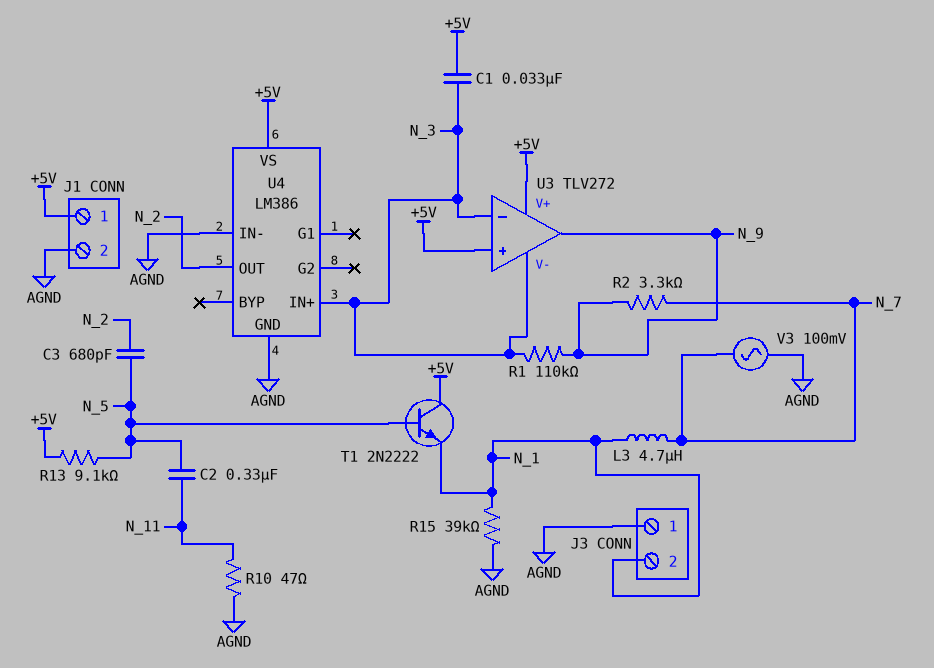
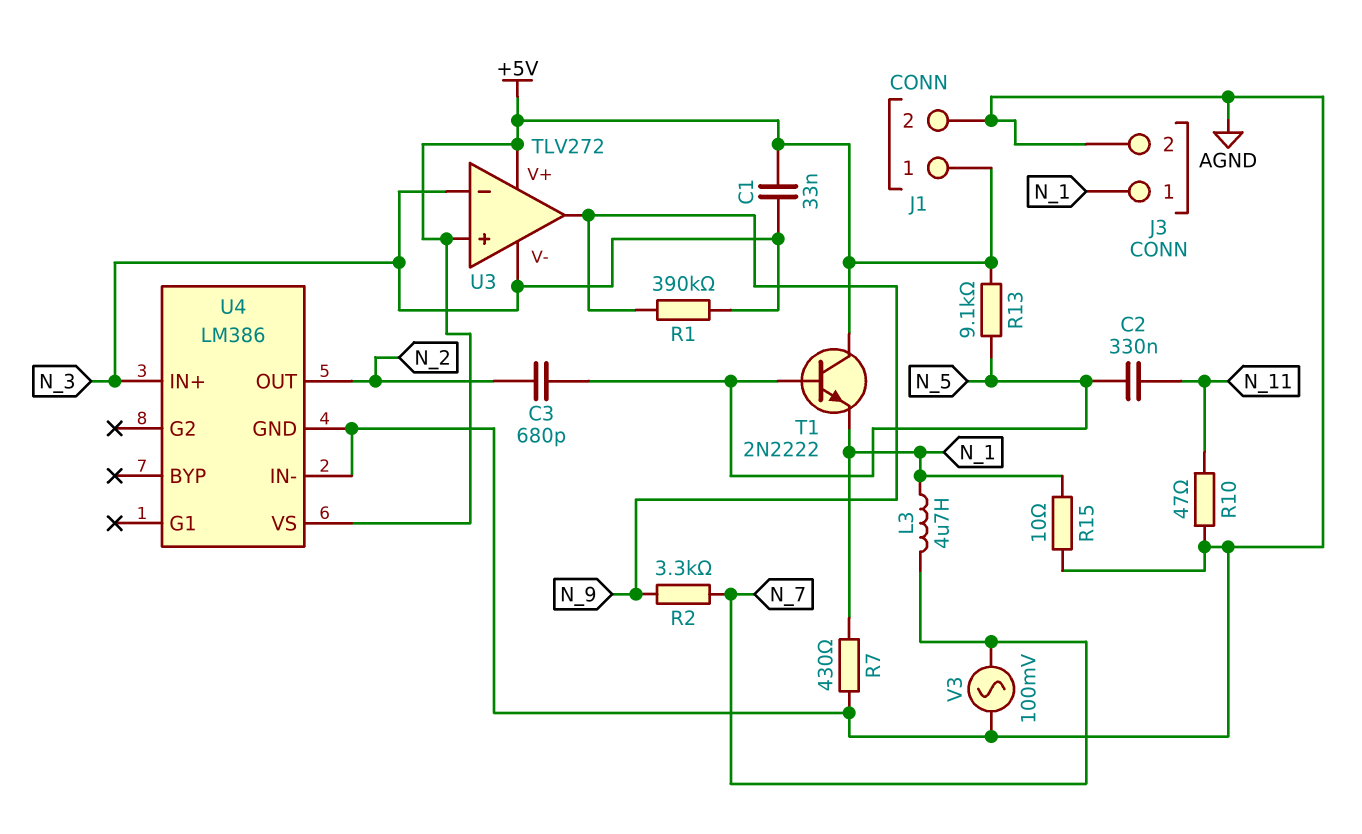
J3 pin 1: AGND -> N_1
J3 pin 2: N_1 -> AGND
R1: 110k (N_3, N_9) -> 390k (N_3, N_9)
R7: none -> 430 (AGND, N_1)
R15: 39k (AGND, N_1) -> 10 (AGND, N_1)

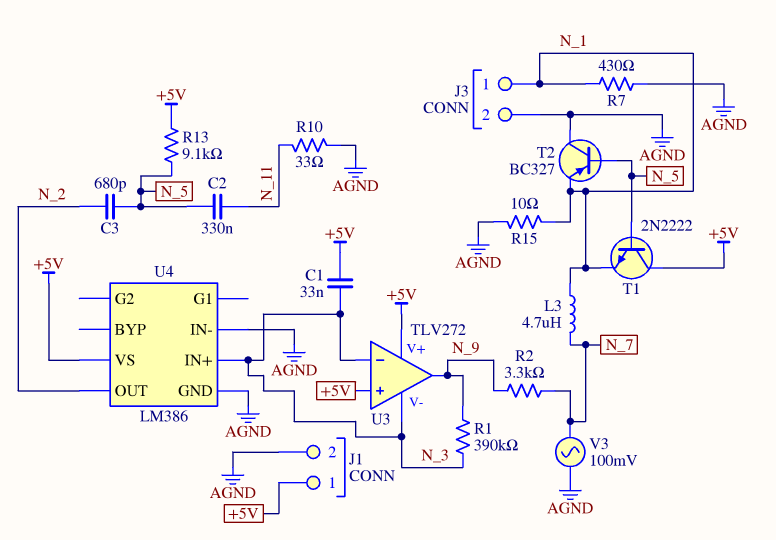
R10: 47 (AGND, N_11) -> 33 (AGND, N_11)
T2: none -> PNP BC327 (B N_5, C AGND, E N_1)

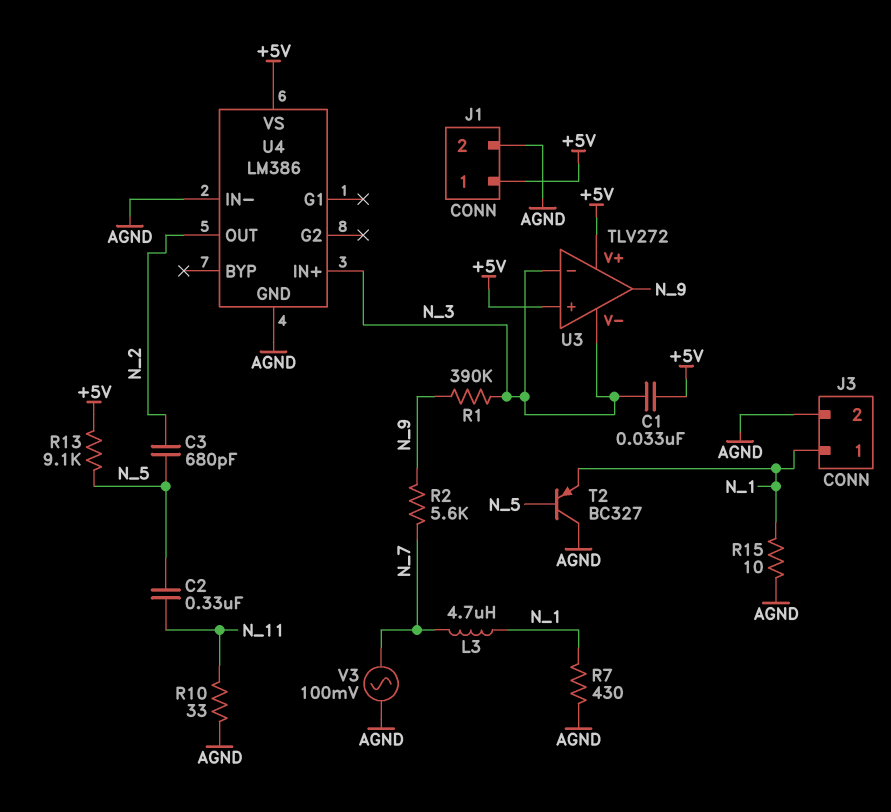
R2: 3.3k (N_7, N_9) -> 5.6k (N_7, N_9)
T1: NPN 2N2222 (B N_5, C +5V, E N_1) -> none

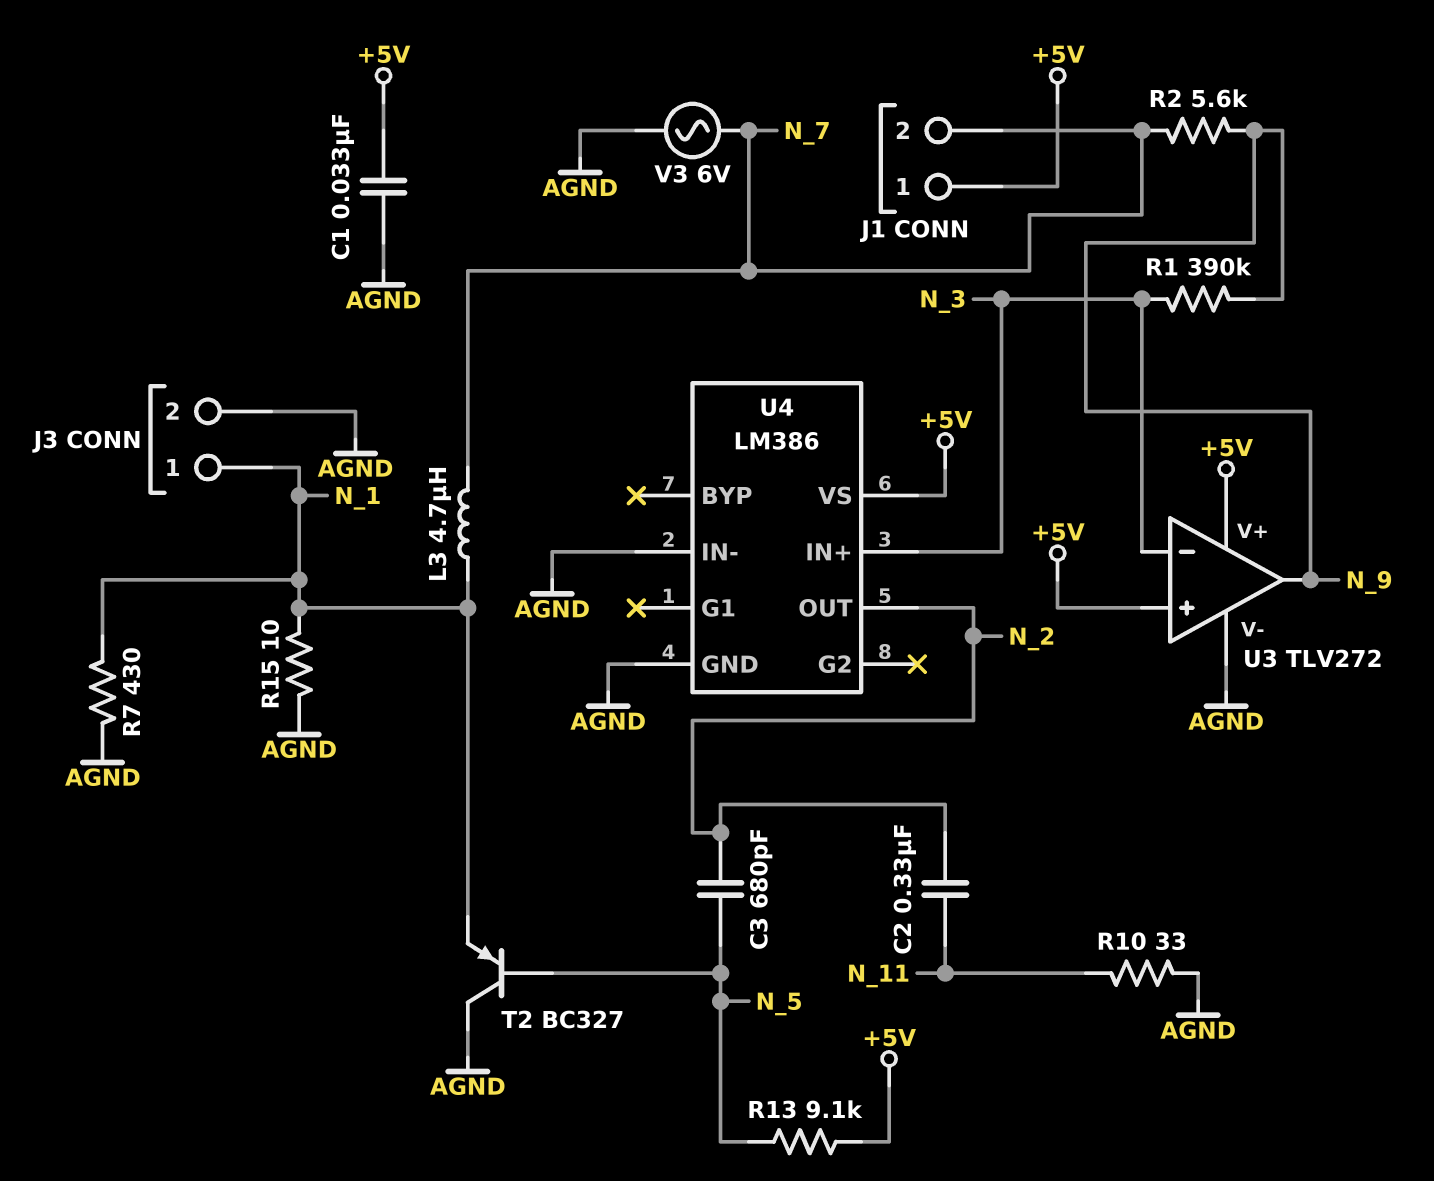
C1: 33nF (+5V, N_3) -> 33nF (+5V, AGND)
C2: 330nF (N_5, N_11) -> 330nF (N_2, N_11)
J1 pin 2: AGND -> N_7
U3 pin V-: N_3 -> AGND
V3: AC 100mV (AGND, N_7) -> AC 6V (AGND, N_7)

